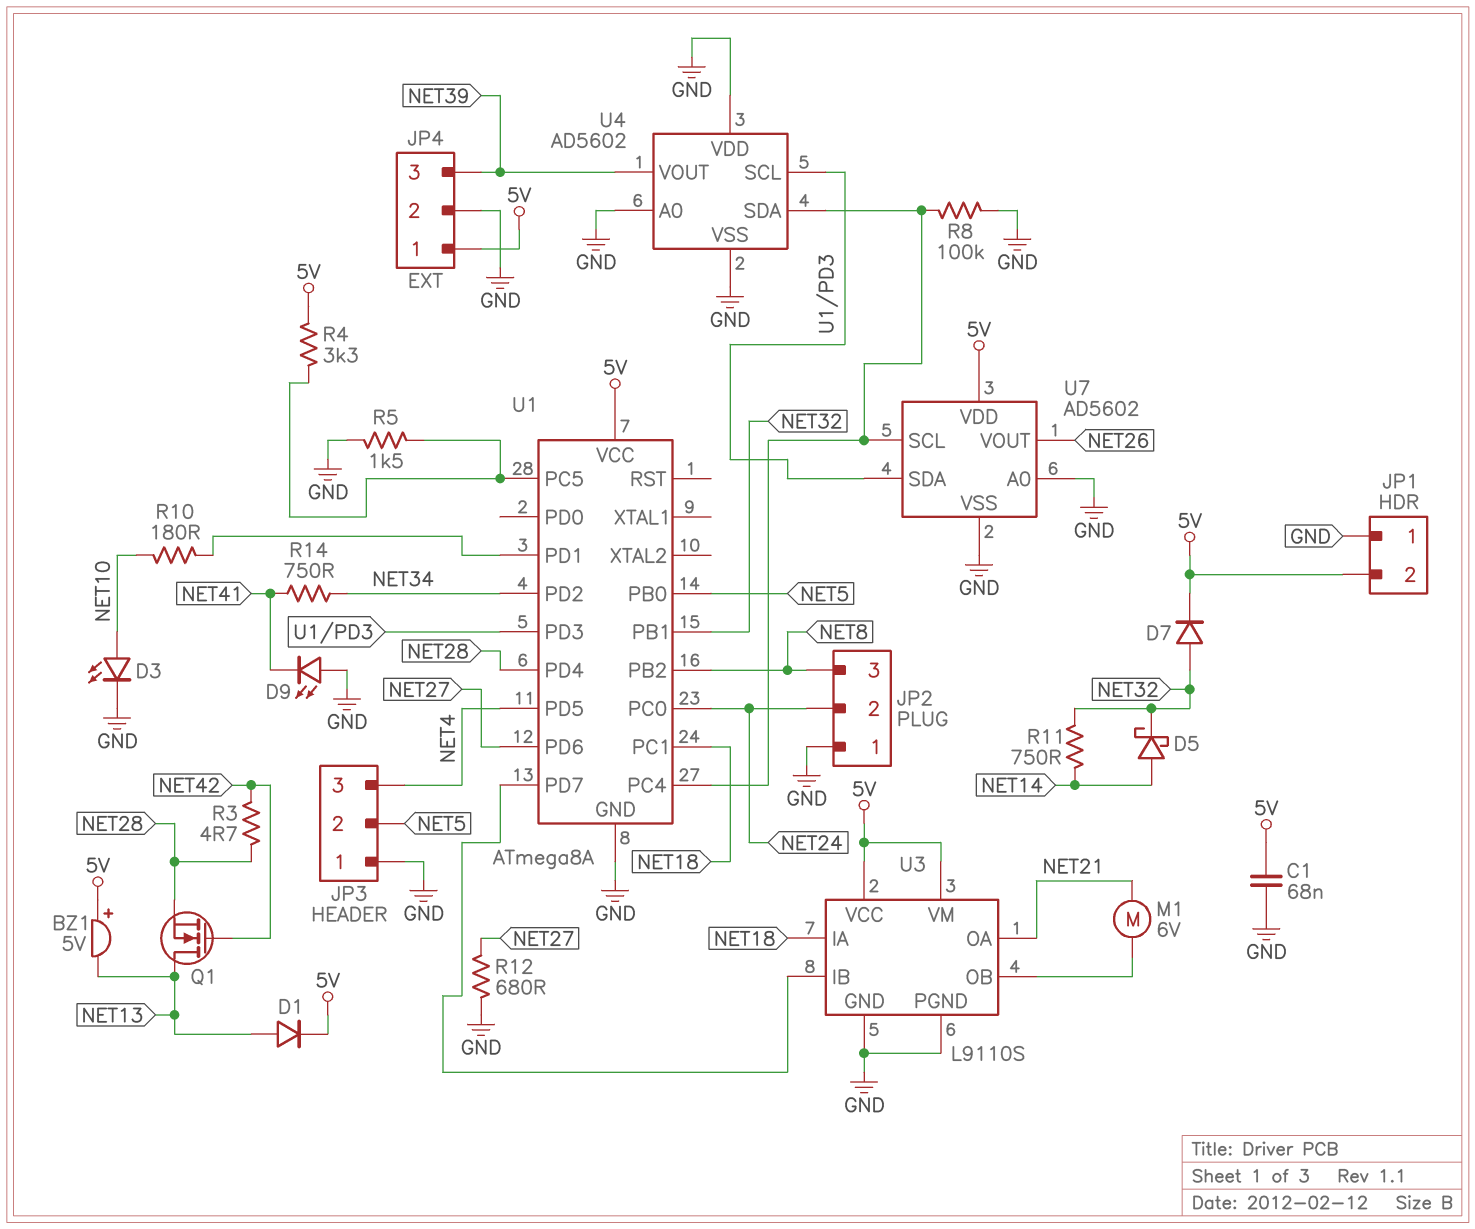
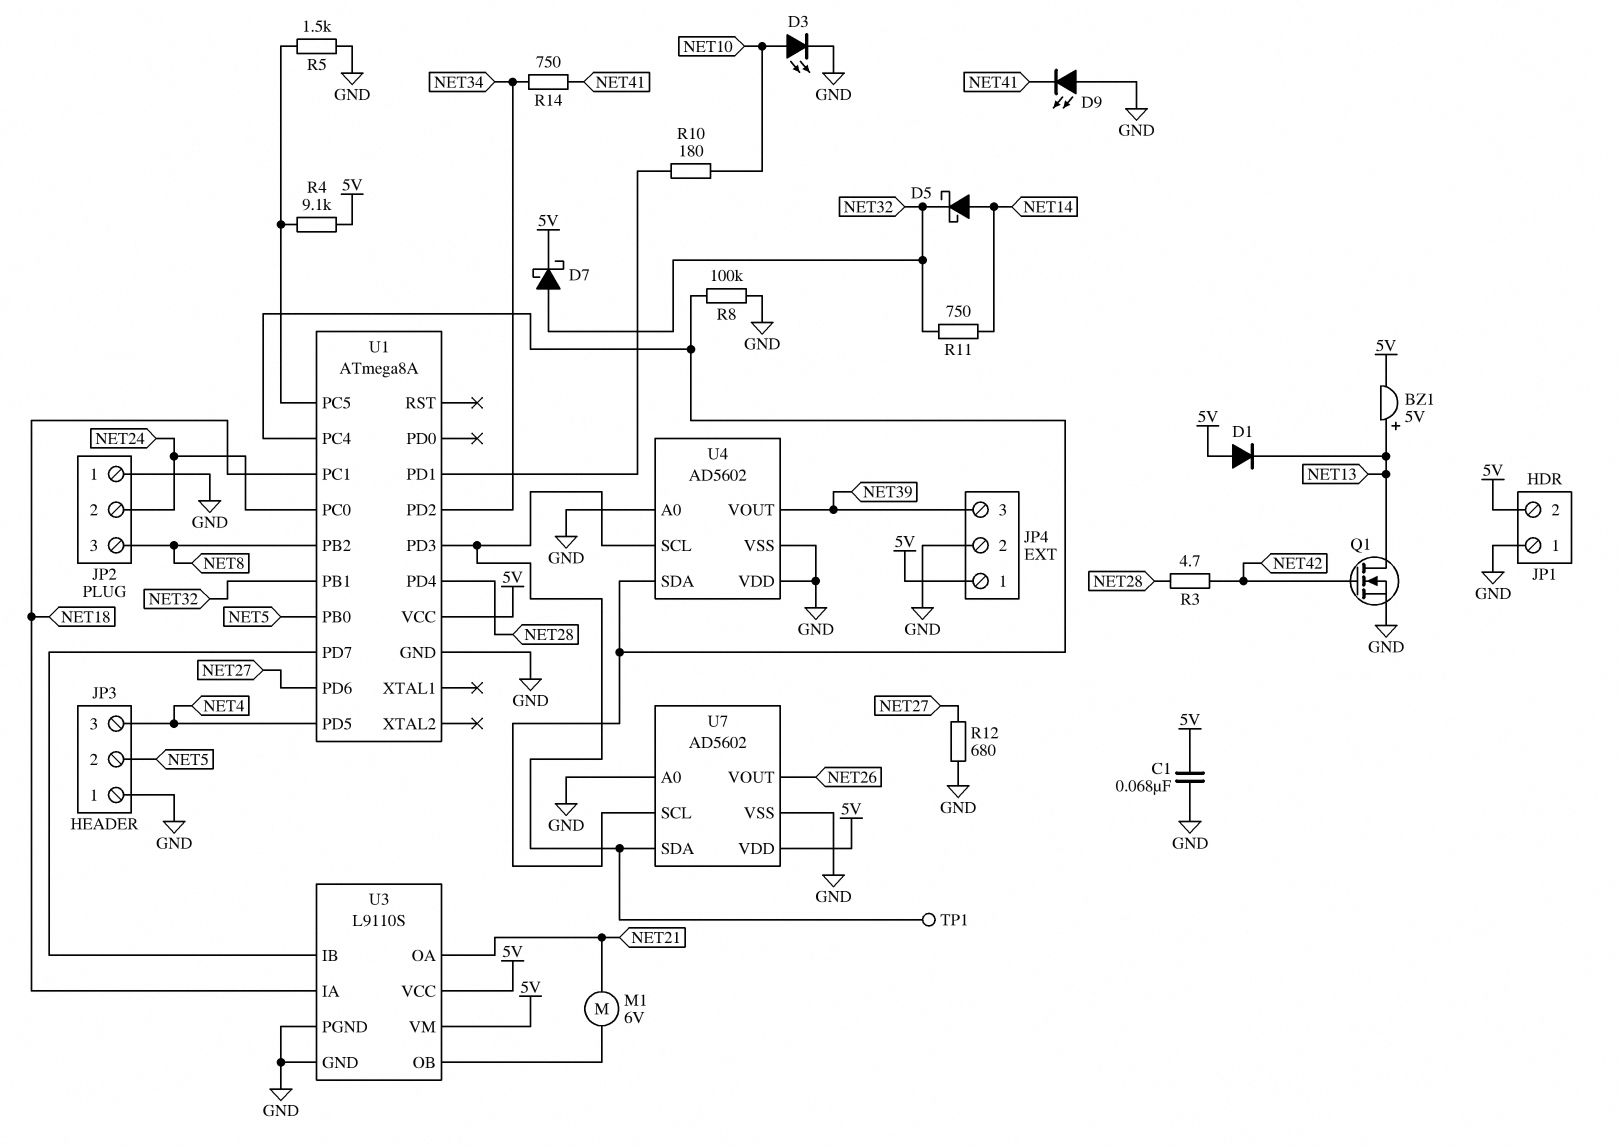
BZ1: buzzer 5V (plus 5V, minus NET13) -> buzzer 5V (plus NET13, minus 5V)
D1: diode (A NET13, K 5V) -> diode (A 5V, K NET13)
D7: diode (A NET32, K 5V) -> schottky (A NET32, K 5V)
Q1: NMOS (G NET42, D NET13, S NET28) -> NMOS (G NET42, D NET13, S GND)
R4: 3.3k (5V, U1/PC5) -> 9.1k (5V, U1/PC5)
TP1: none -> test point (U1/PD3)

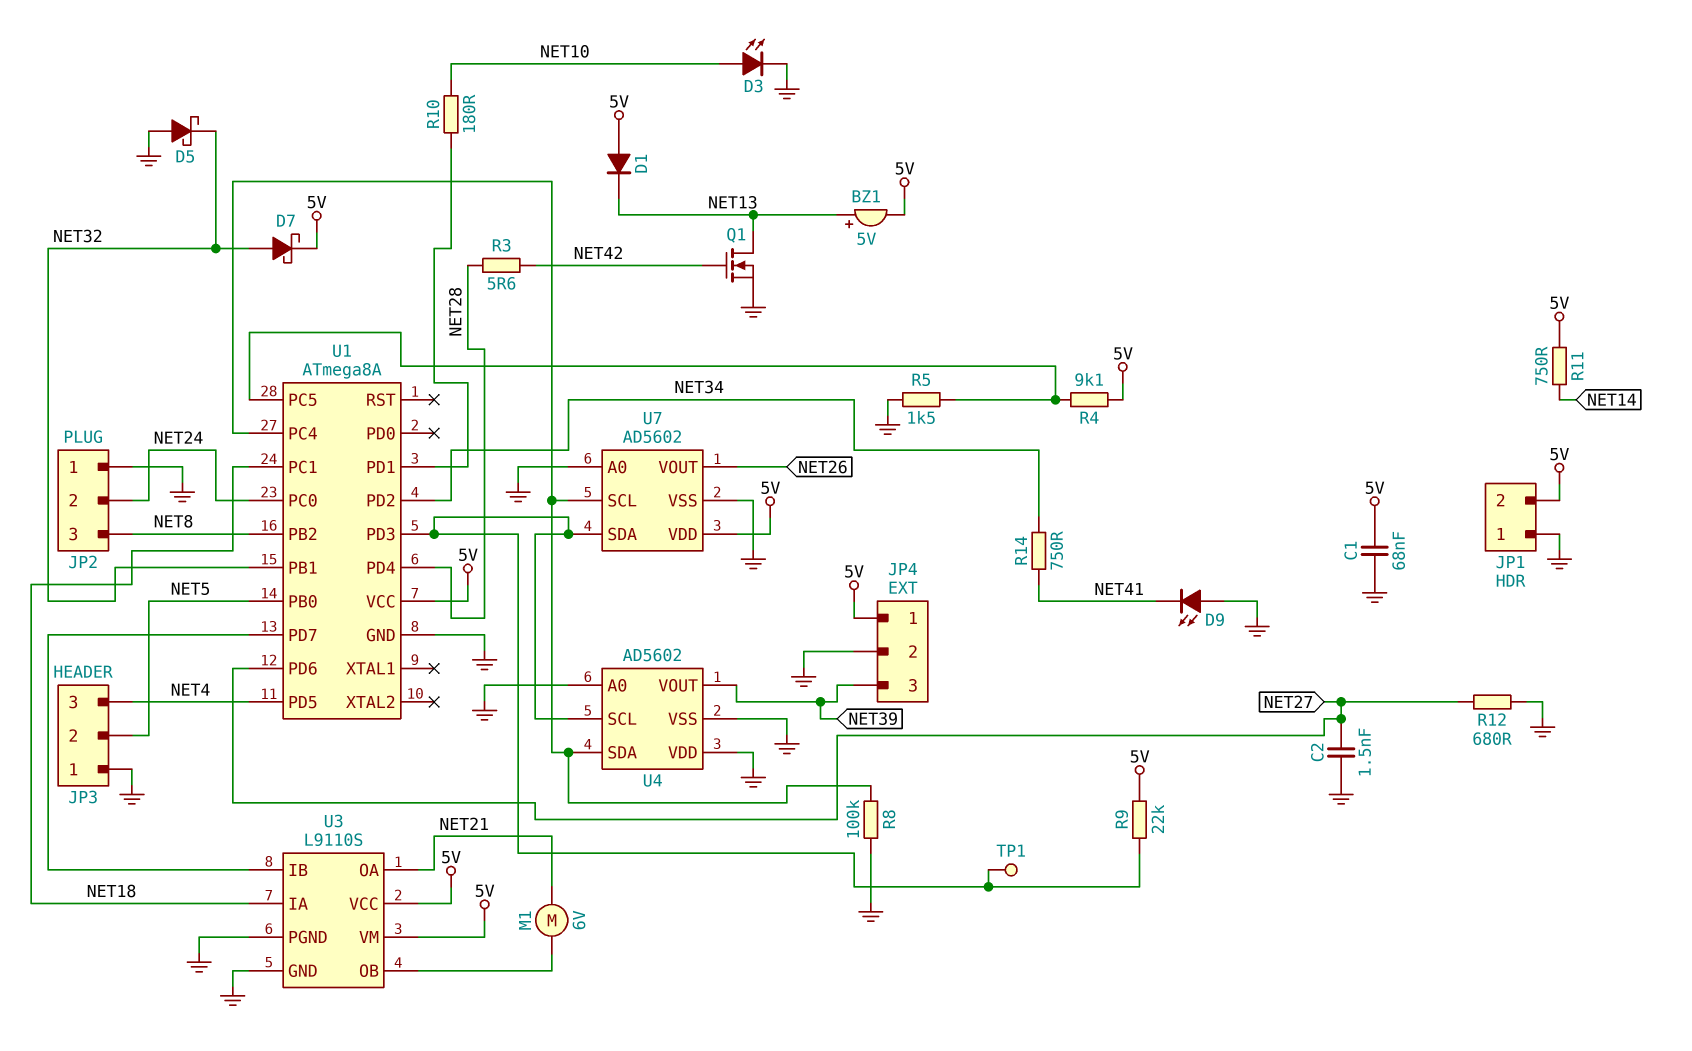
C2: none -> 1.5nF (GND, NET27)
D5: schottky (A NET14, K NET32) -> schottky (A GND, K NET32)
R3: 4.7 (NET28, NET42) -> 5.6 (NET28, NET42)
R9: none -> 22k (5V, U1/PD3)
R11: 750 (NET14, NET32) -> 750 (5V, NET14)

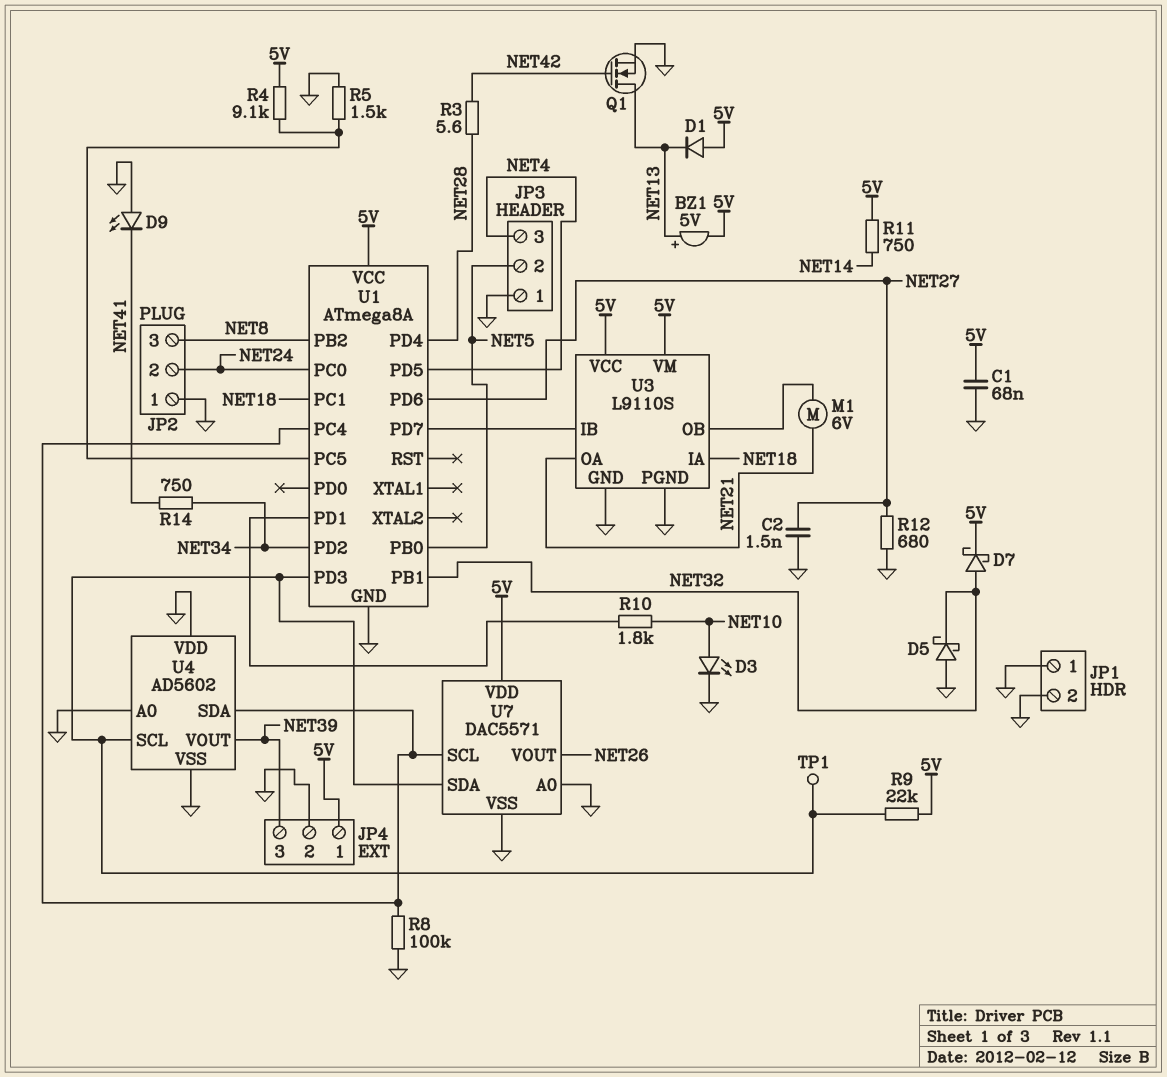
JP1 pin 2: 5V -> GND
R10: 180 (NET10, U1/PD1) -> 1.8k (NET10, U1/PD1)
U7: AD5602 -> DAC5571

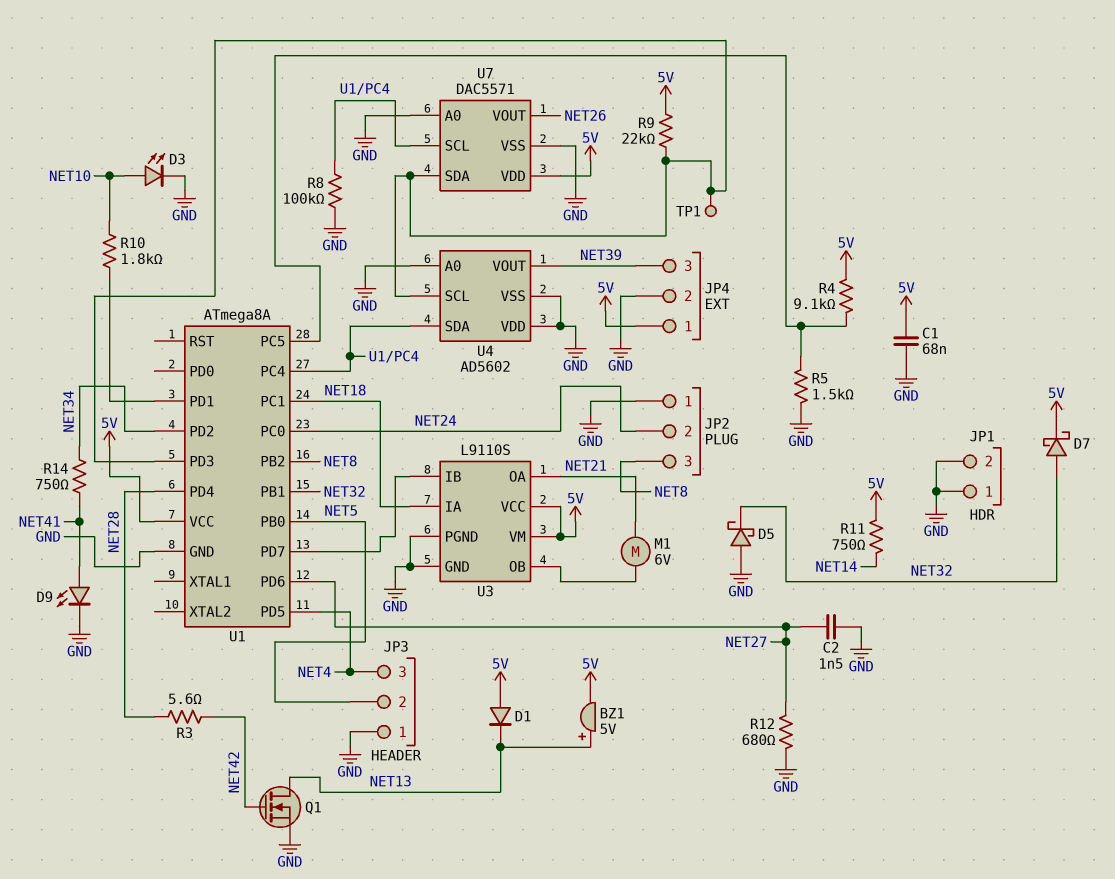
D9: LED (A GND, K NET41) -> LED (A NET41, K GND)

